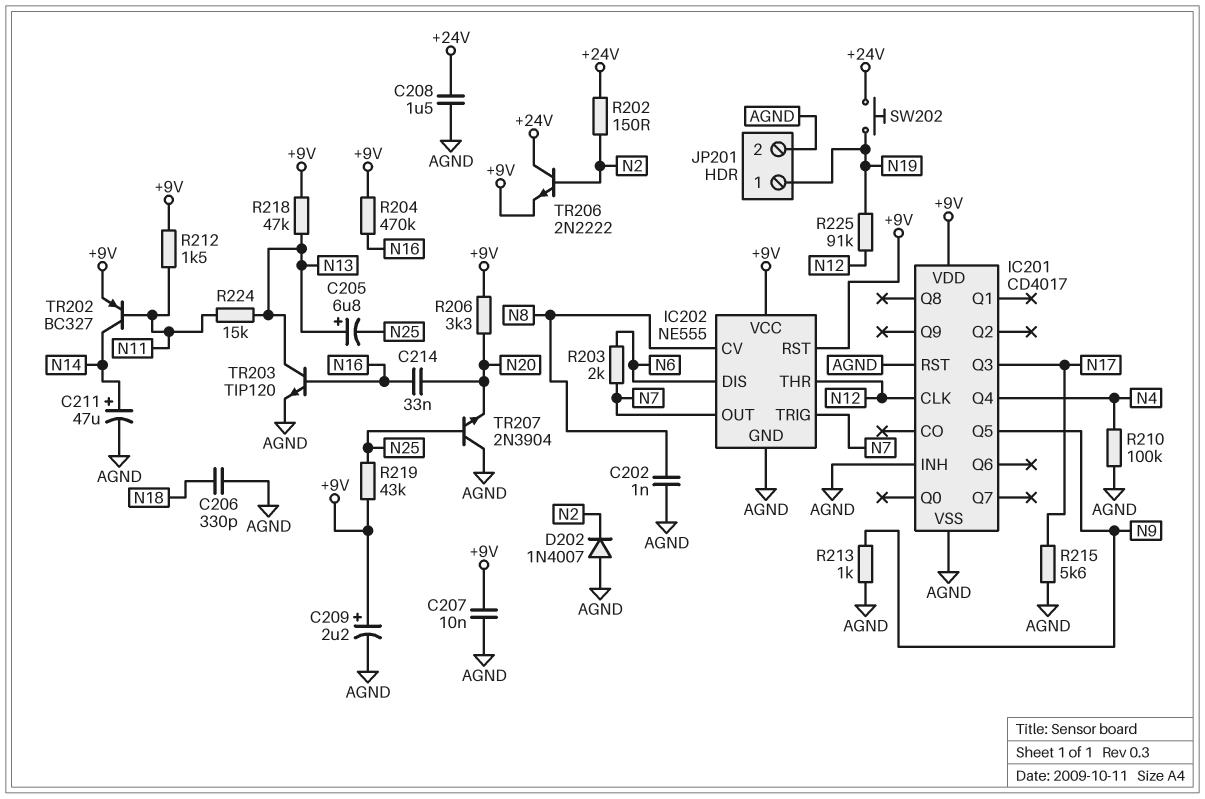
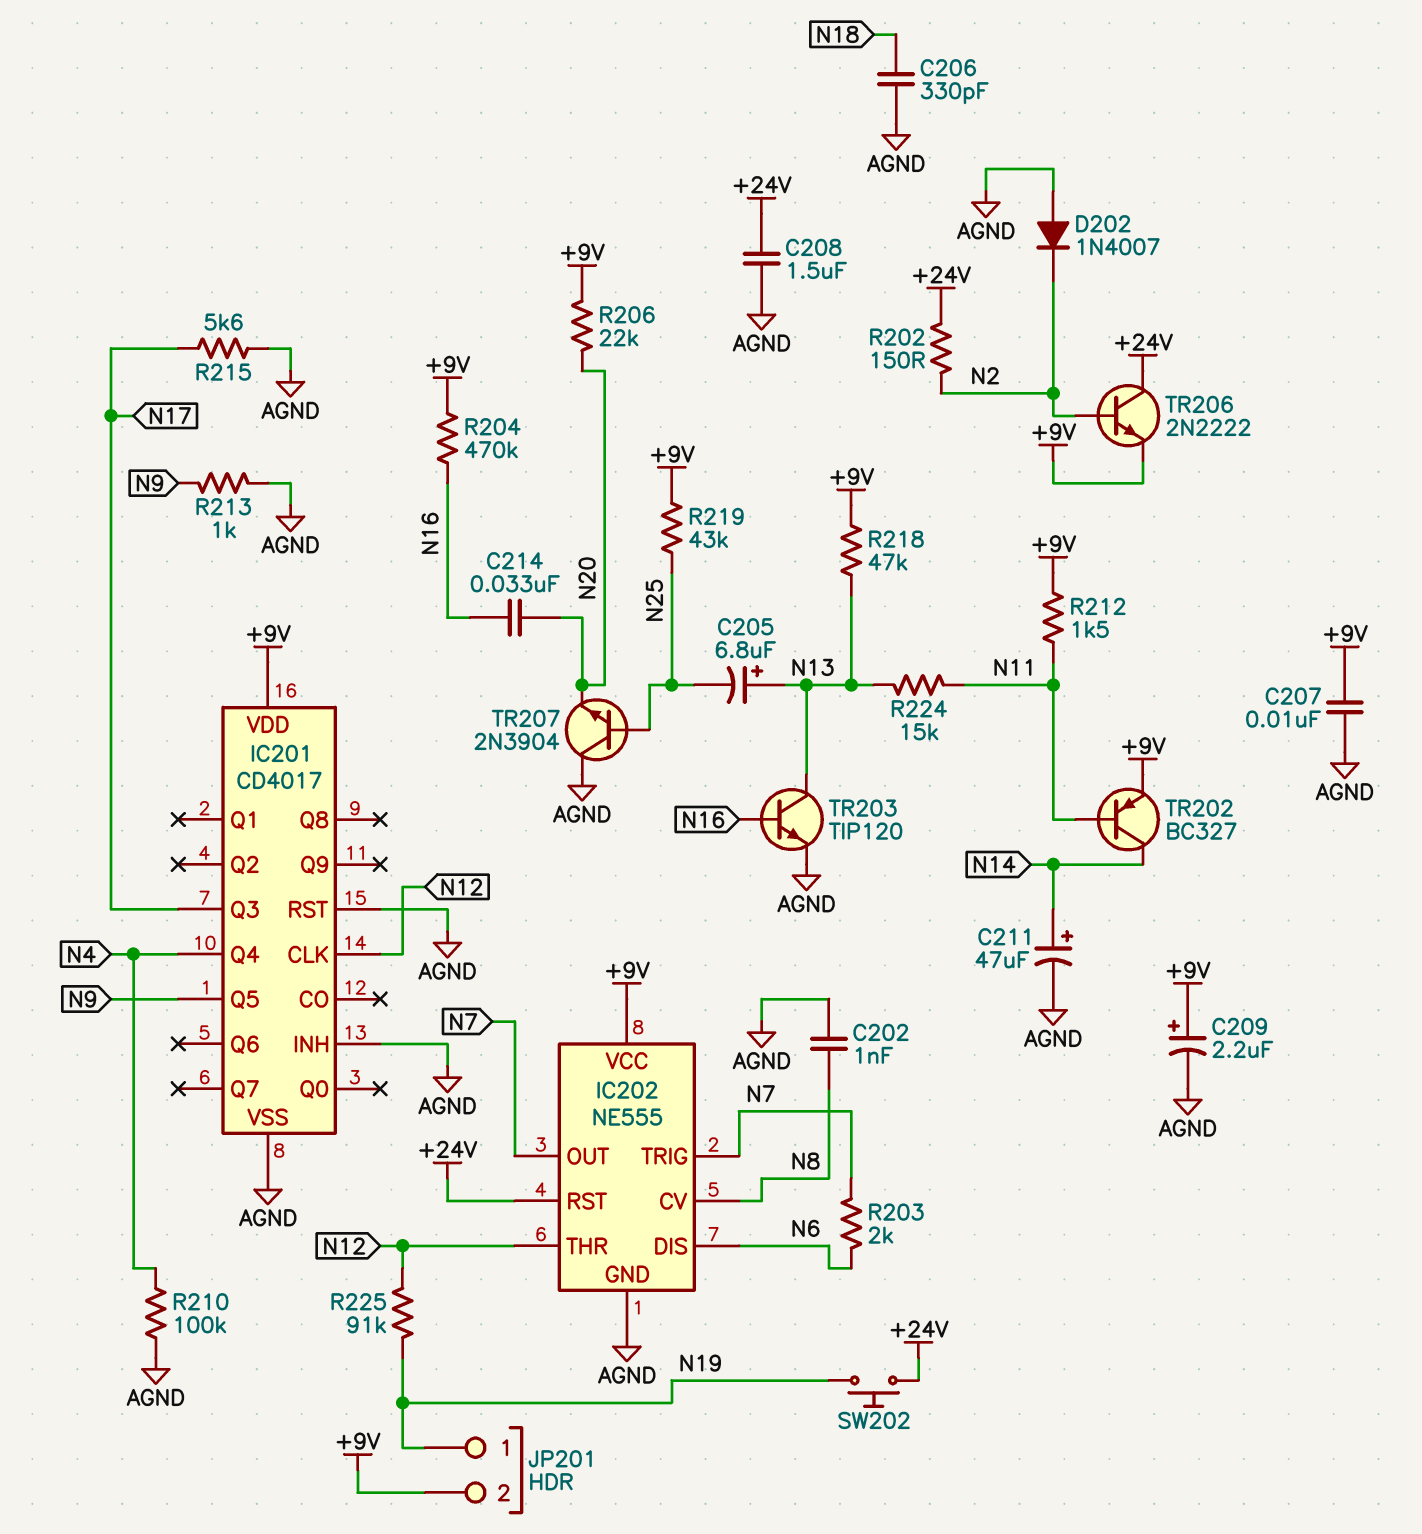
IC202 pin RST: +9V -> +24V
JP201 pin 2: AGND -> +9V
R206: 3.3k (+9V, N20) -> 22k (+9V, N20)

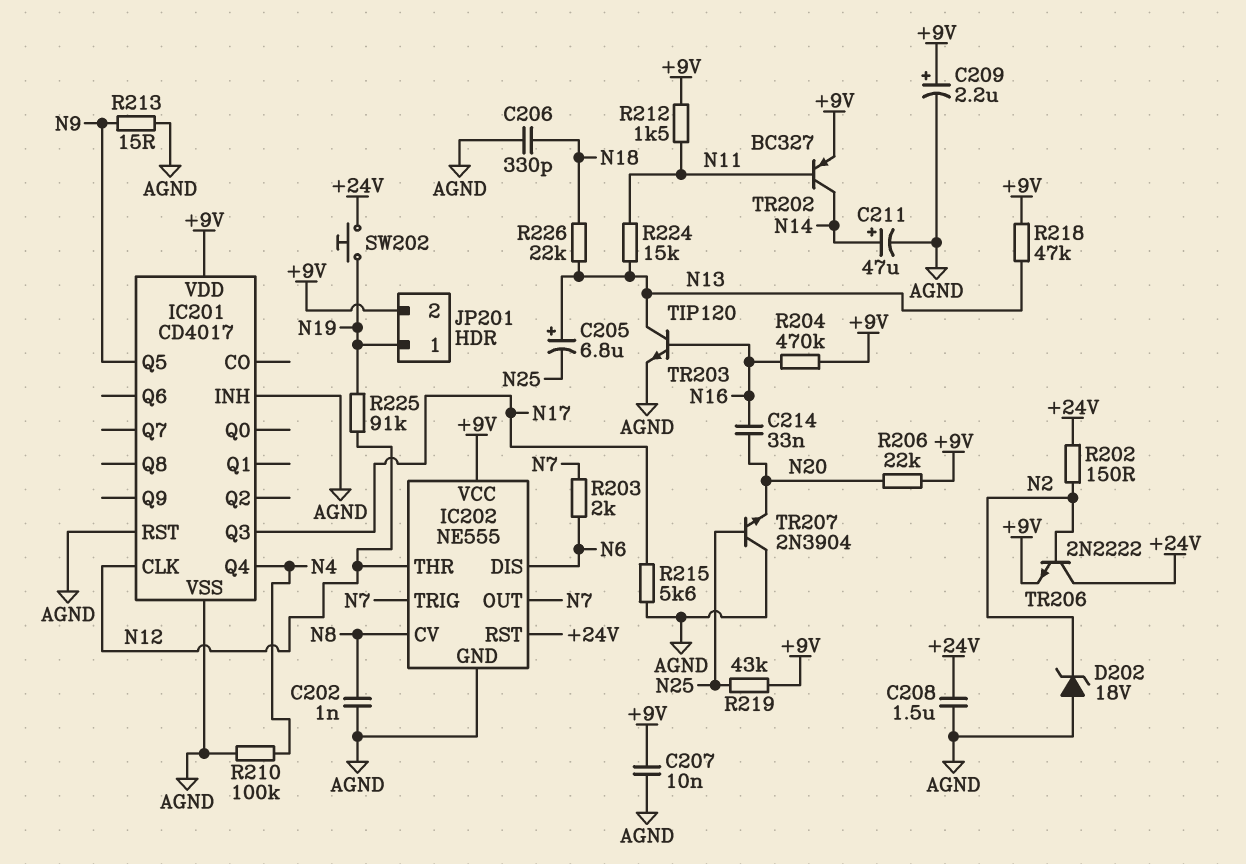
D202: diode 1N4007 (A AGND, K N2) -> zener 18V (A AGND, K N2)
R213: 1k (AGND, N9) -> 15 (AGND, N9)
R226: none -> 22k (N13, N18)

